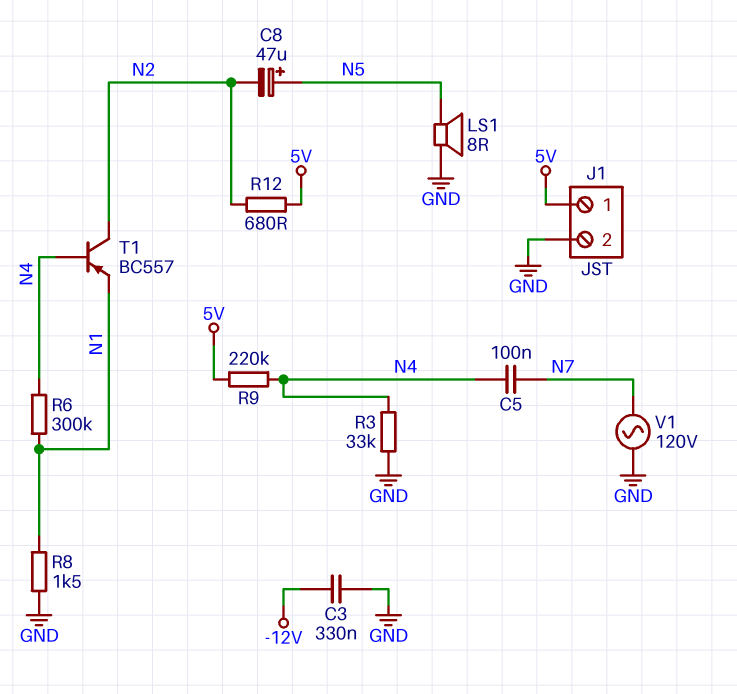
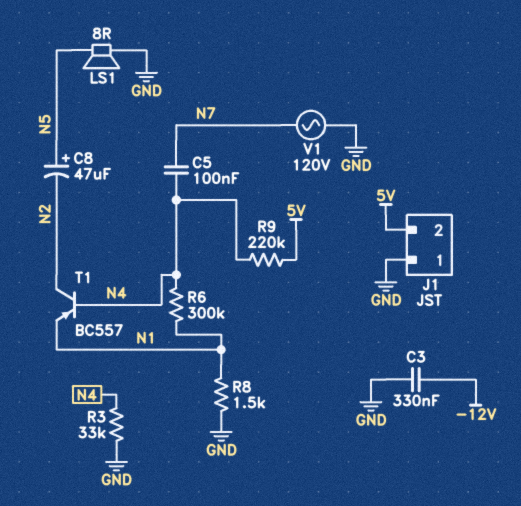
J1 pin 1: 5V -> GND
J1 pin 2: GND -> 5V
R12: 680 (5V, N2) -> none

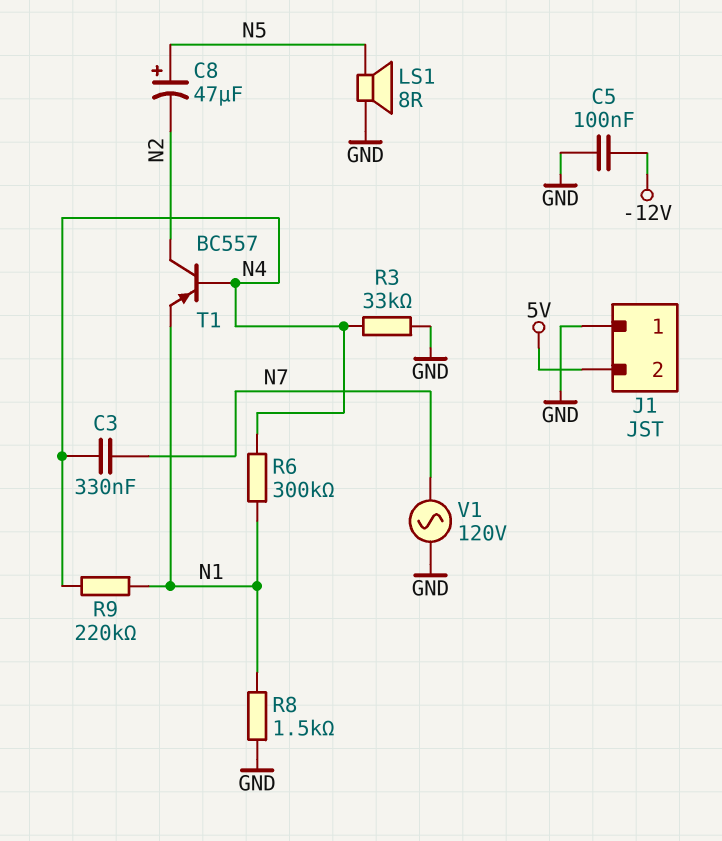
C3: 330nF (-12V, GND) -> 330nF (N4, N7)
C5: 100nF (N4, N7) -> 100nF (-12V, GND)
R9: 220k (5V, N4) -> 220k (N1, N4)

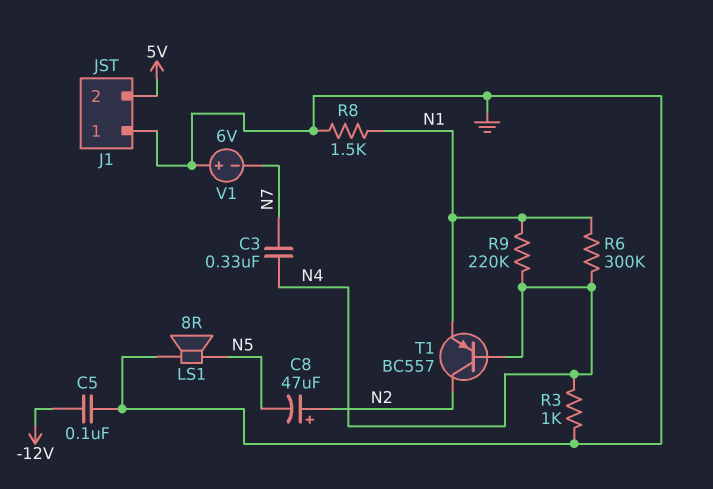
C8: 47uF (plus N5, minus N2) -> 47uF (plus N2, minus N5)
R3: 33k (GND, N4) -> 1k (GND, N4)
V1: AC 120V (GND, N7) -> 6V (plus GND, minus N7)

